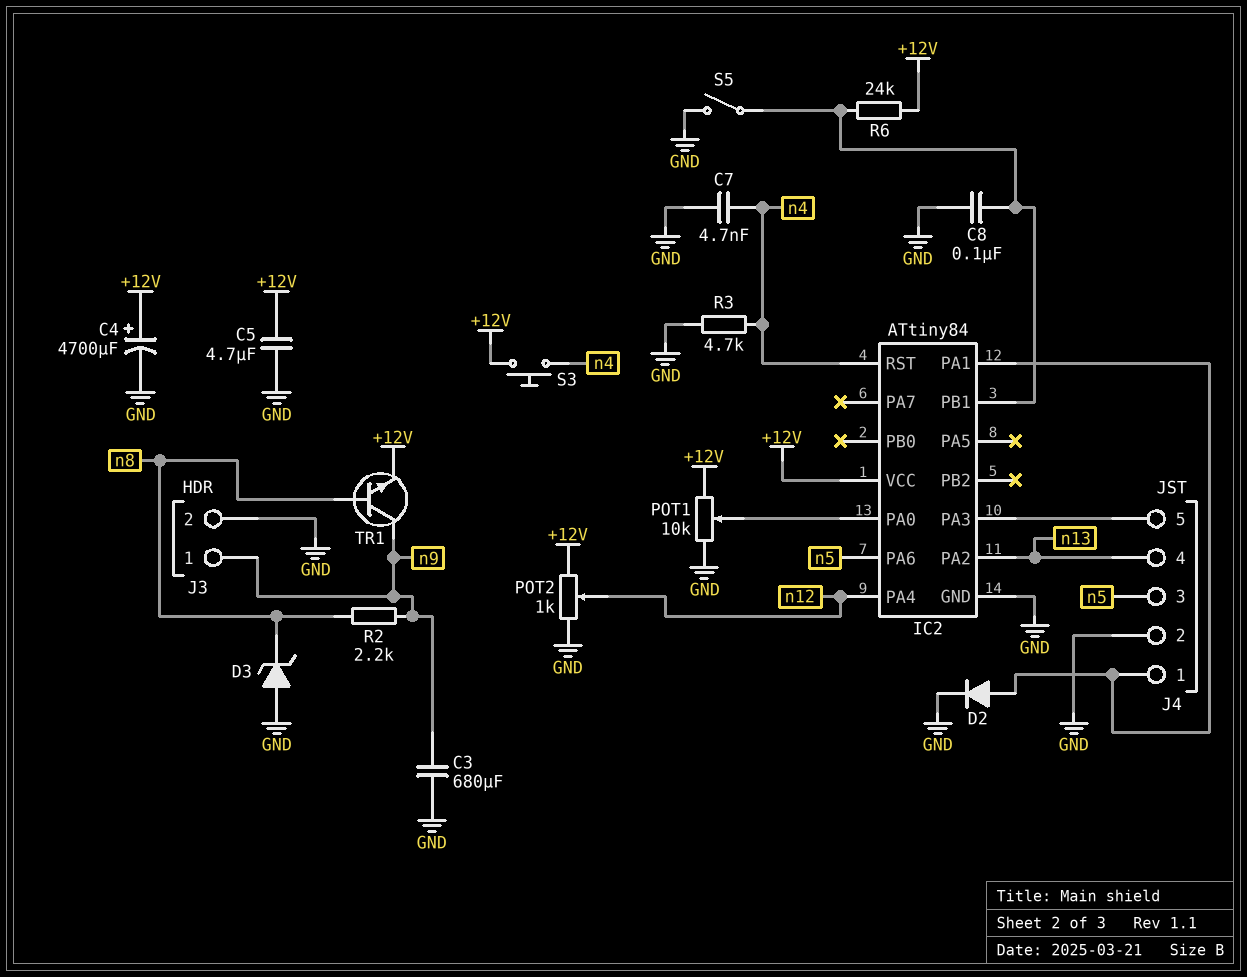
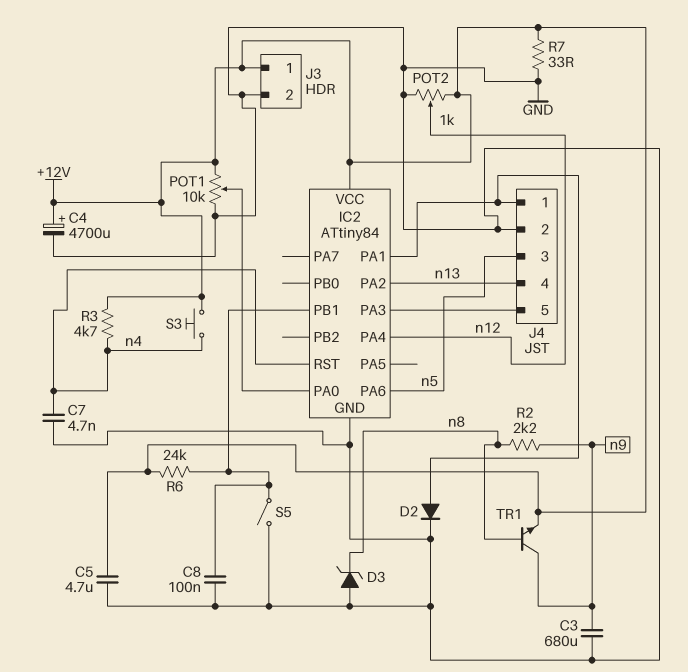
J3 pin 1: n9 -> +12V
R3: 4.7k (GND, n4) -> 4.7k (+12V, n4)
R7: none -> 33 (+12V, GND)

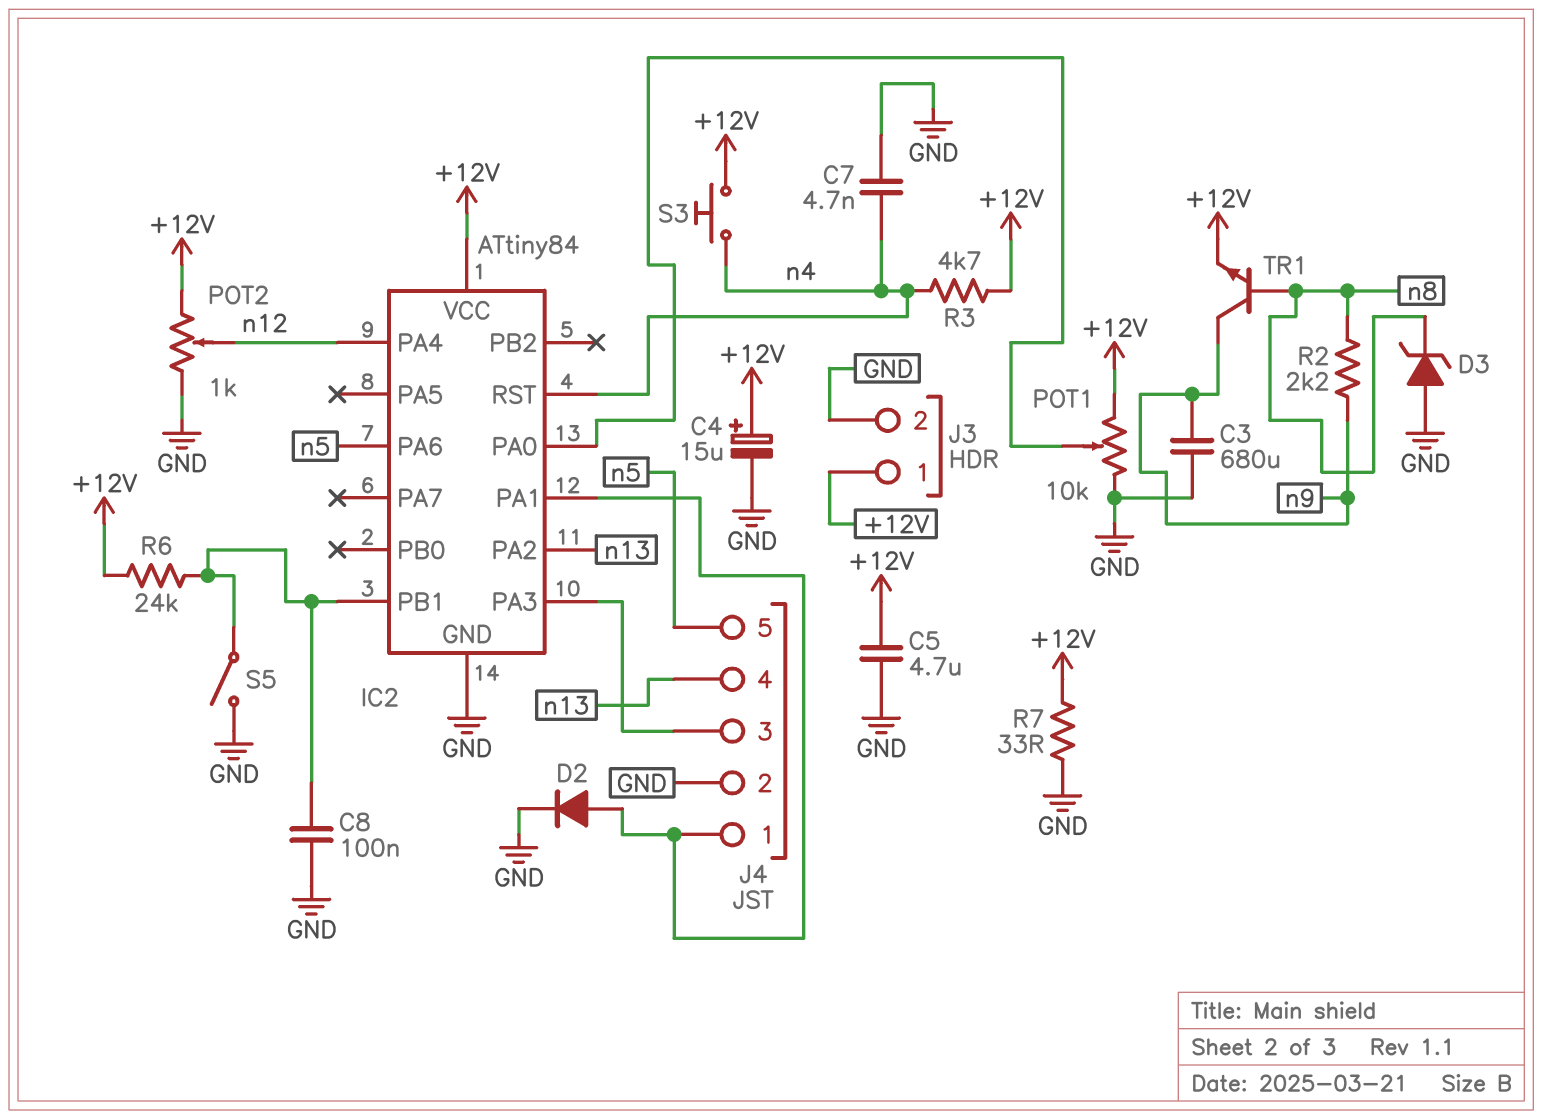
C4: 4700uF (plus +12V, minus GND) -> 15uF (plus +12V, minus GND)
J4 pin 3: n5 -> IC2/PA3
J4 pin 5: IC2/PA3 -> n5

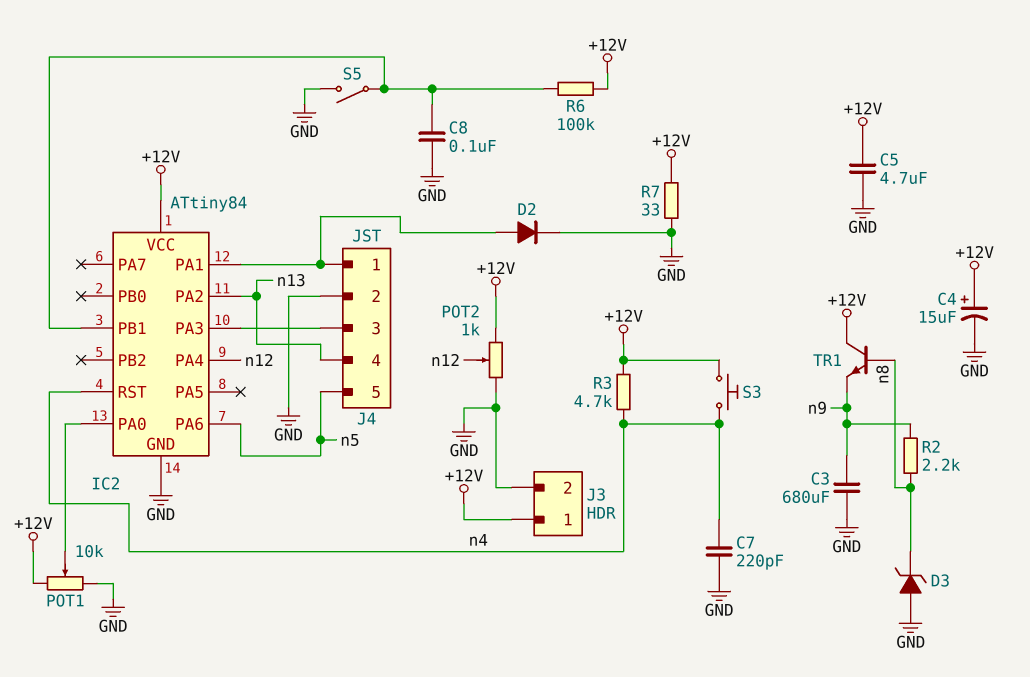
C7: 4.7nF (GND, n4) -> 220pF (GND, n4)
R6: 24k (+12V, IC2/PB1) -> 100k (+12V, IC2/PB1)
TR1: NPN (B n8, C n9, E +12V) -> NPN (B n8, C +12V, E n9)

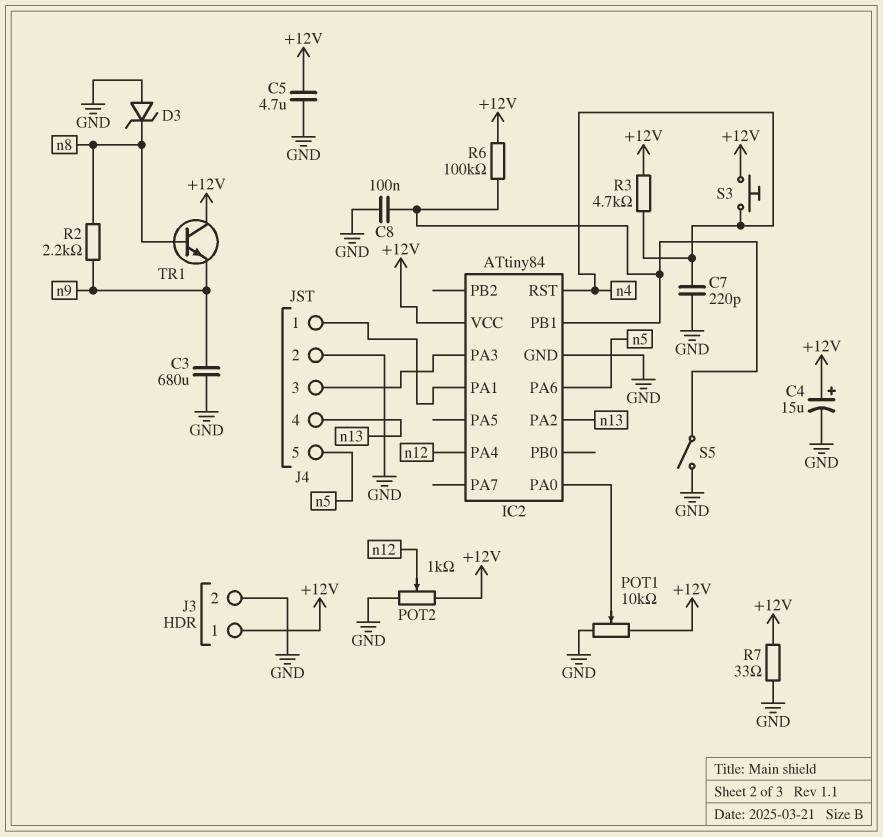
D2: diode (A IC2/PA1, K GND) -> none

